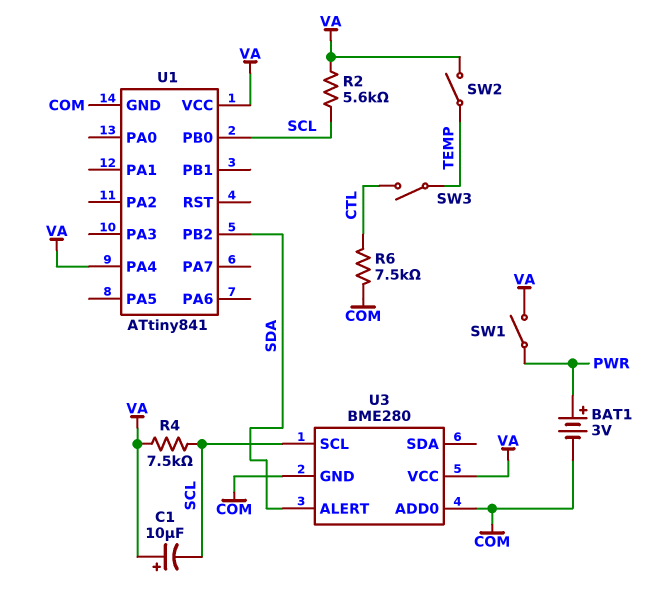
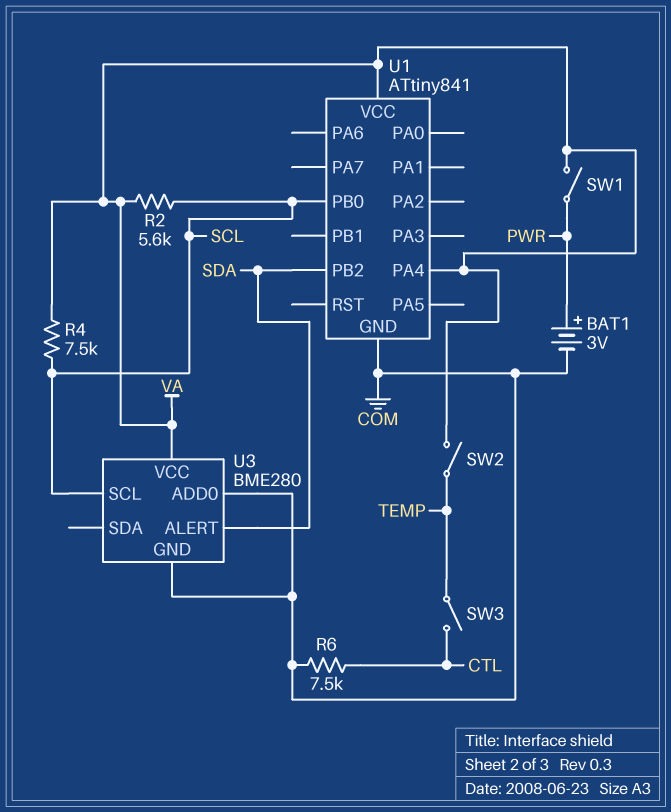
C1: 10uF (plus VA, minus SCL) -> none

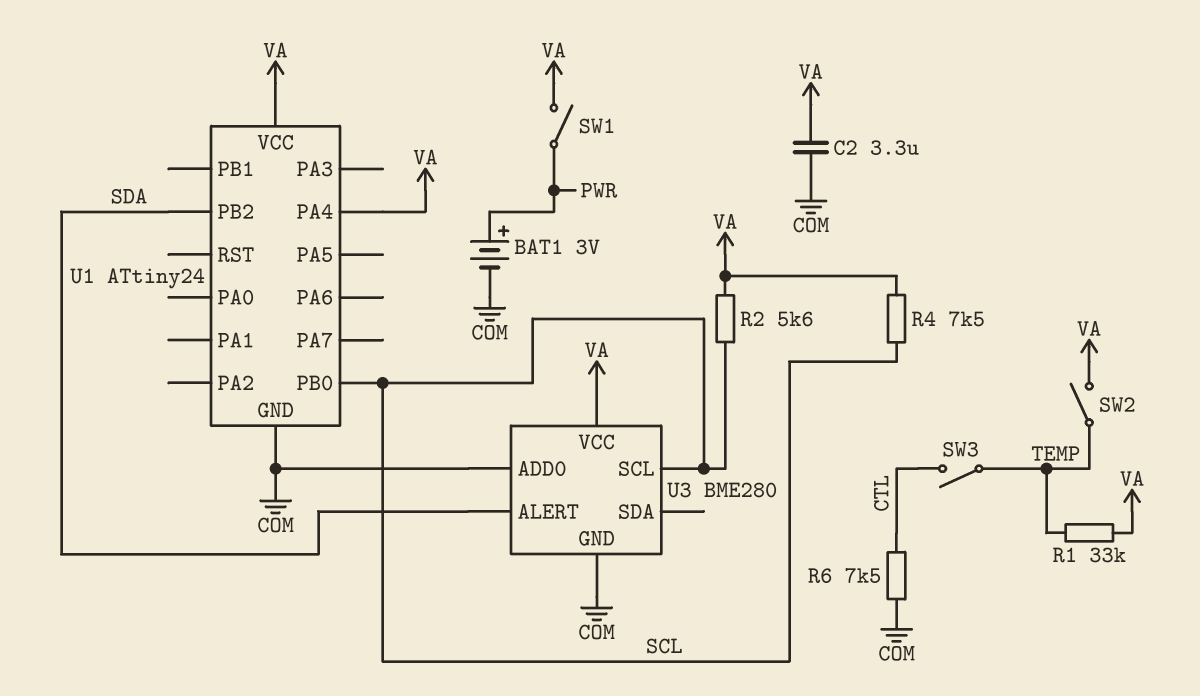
C2: none -> 3.3uF (COM, VA)
R1: none -> 33k (TEMP, VA)
U1: ATtiny841 -> ATtiny24

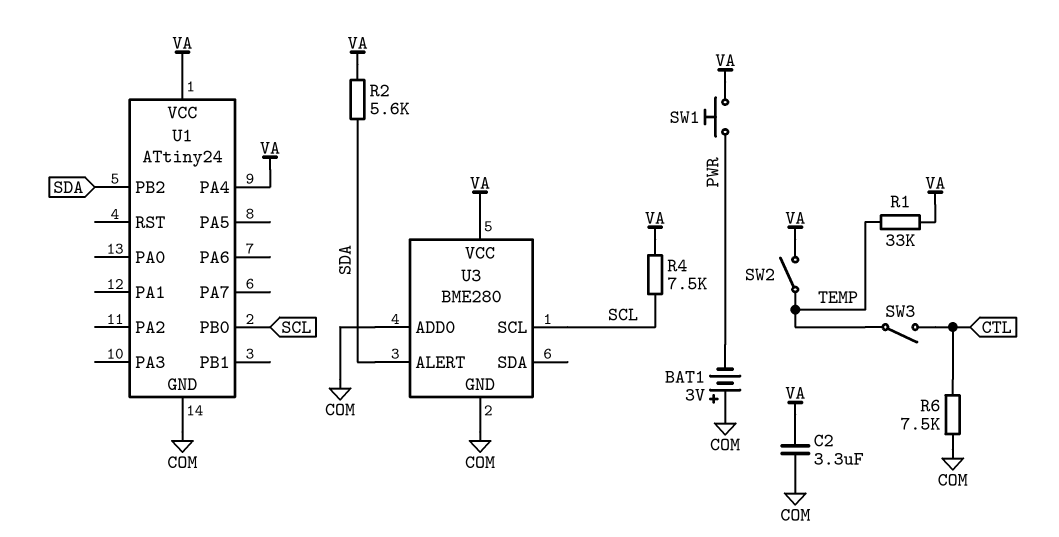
BAT1: 3V (plus PWR, minus COM) -> 3V (plus COM, minus PWR)
R2: 5.6k (SCL, VA) -> 5.6k (SDA, VA)
SW1: switch (PWR, VA) -> button (PWR, VA)

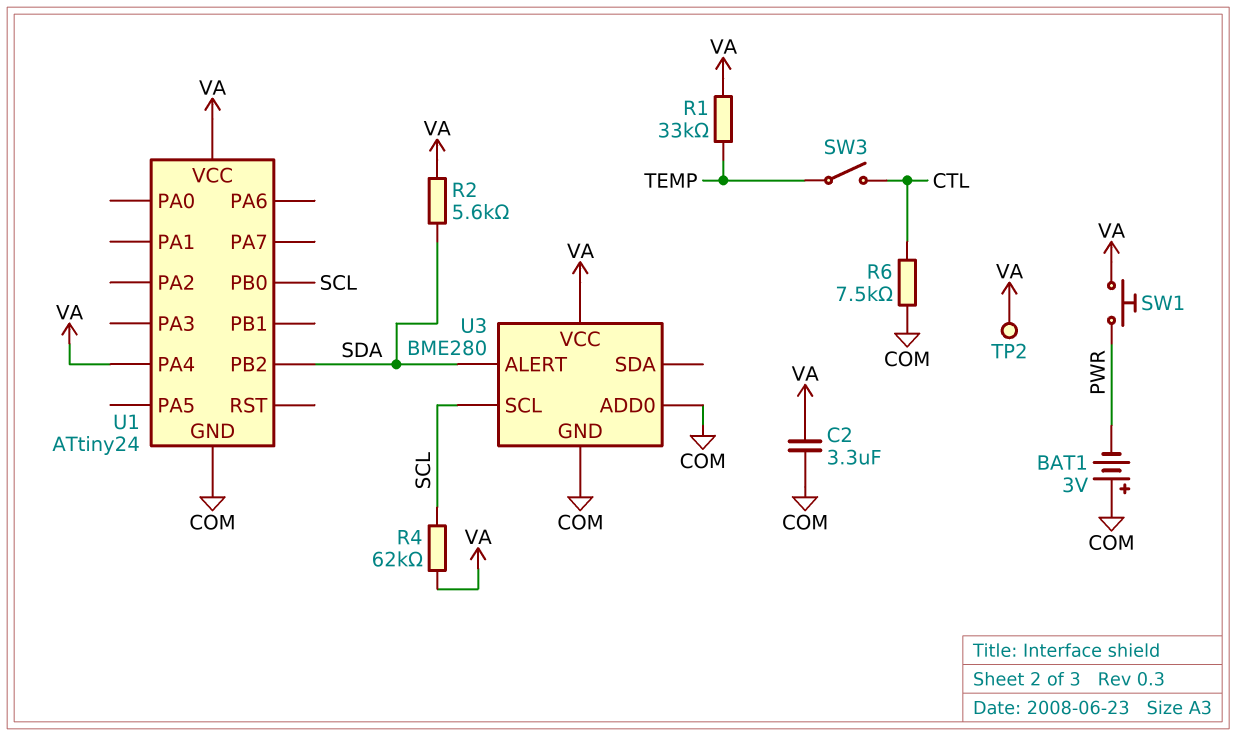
R4: 7.5k (SCL, VA) -> 62k (SCL, VA)
SW2: switch (TEMP, VA) -> none
TP2: none -> test point (VA)

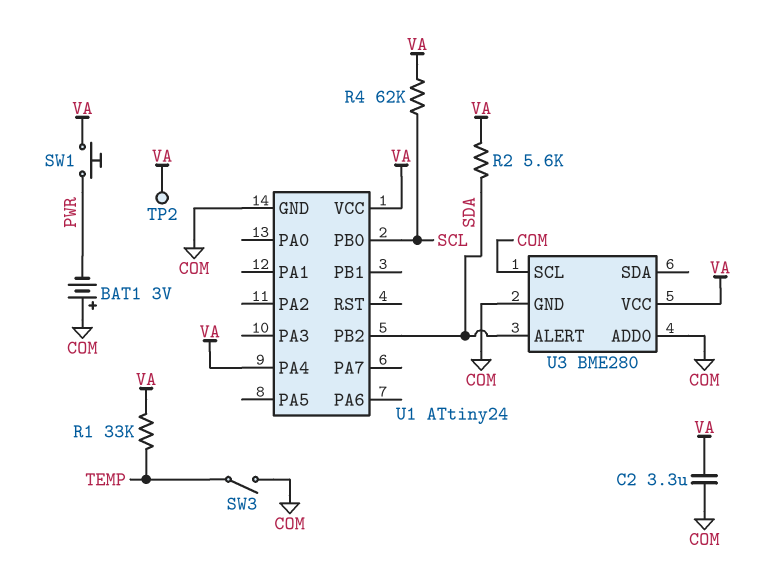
R6: 7.5k (COM, CTL) -> none
SW3: switch (CTL, TEMP) -> switch (COM, TEMP)
U3 pin SCL: SCL -> COM

